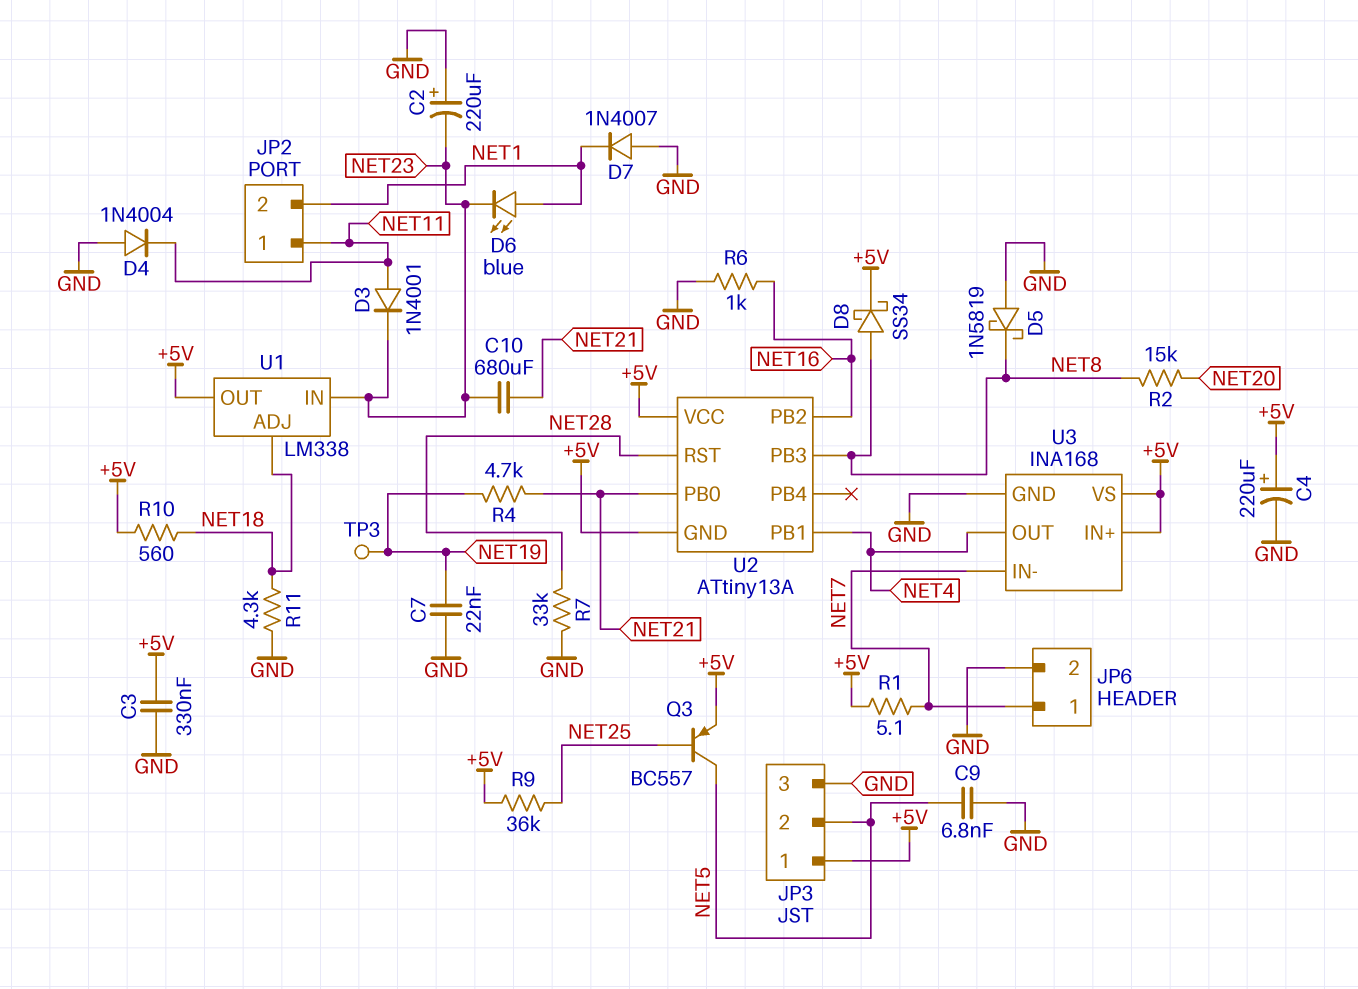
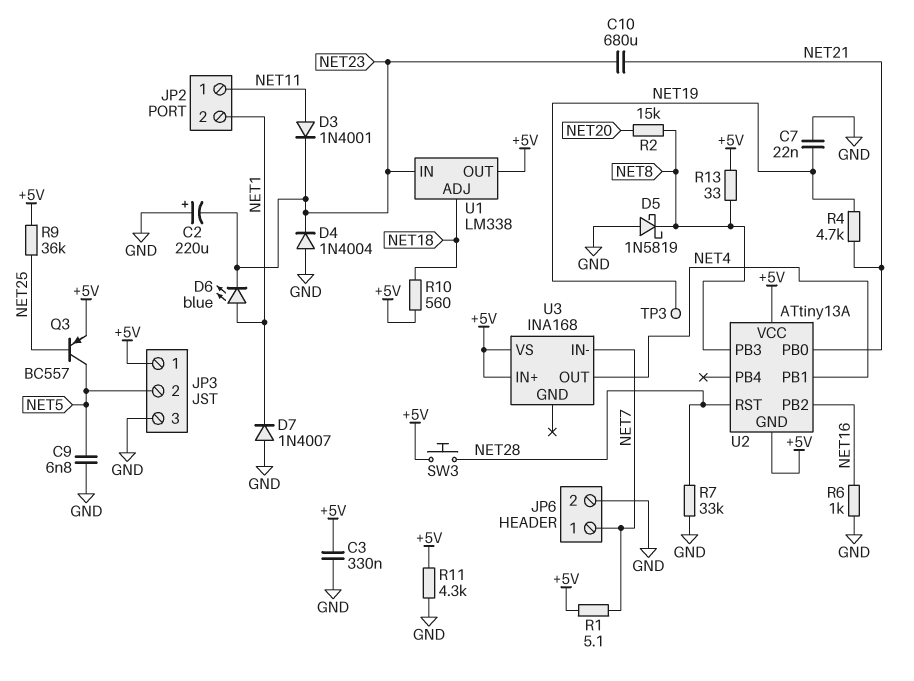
C4: 220uF (plus +5V, minus GND) -> none
D4: diode 1N4004 (A GND, K NET11) -> diode 1N4004 (A GND, K NET23)
D8: schottky SS34 (A NET8, K +5V) -> none
R11: 4.3k (GND, NET18) -> 4.3k (+5V, GND)
R13: none -> 33 (+5V, NET8)
SW3: none -> button (+5V, NET28)
U3 pin GND: GND -> none

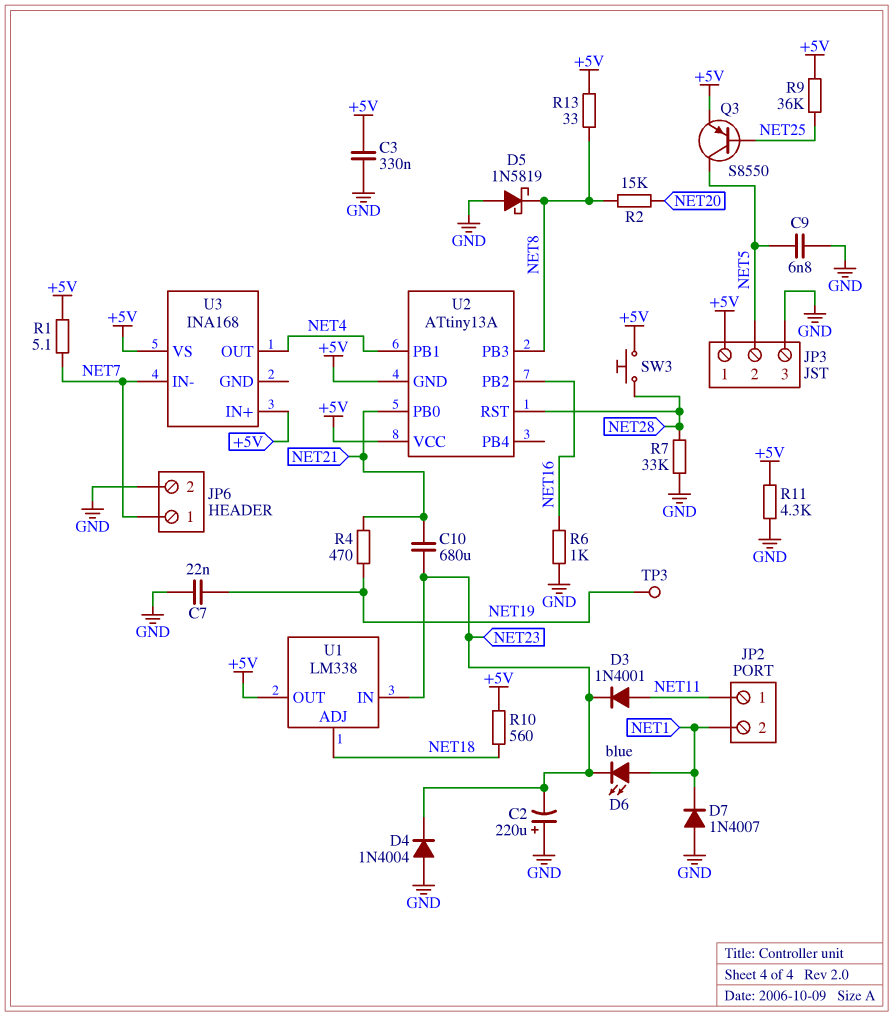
Q3: PNP BC557 (B NET25, C NET5, E +5V) -> PNP S8550 (B NET25, C NET5, E +5V)
R4: 4.7k (NET19, NET21) -> 470 (NET19, NET21)

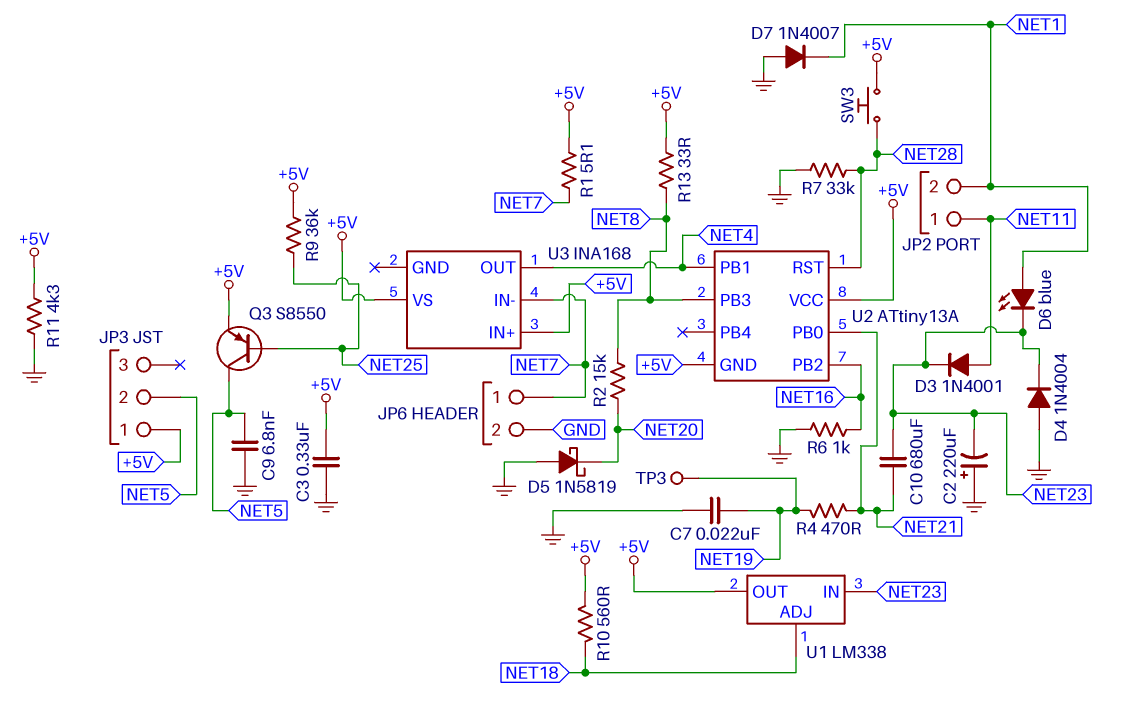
D5: schottky 1N5819 (A GND, K NET8) -> schottky 1N5819 (A GND, K NET20)
JP3 pin 3: GND -> none

